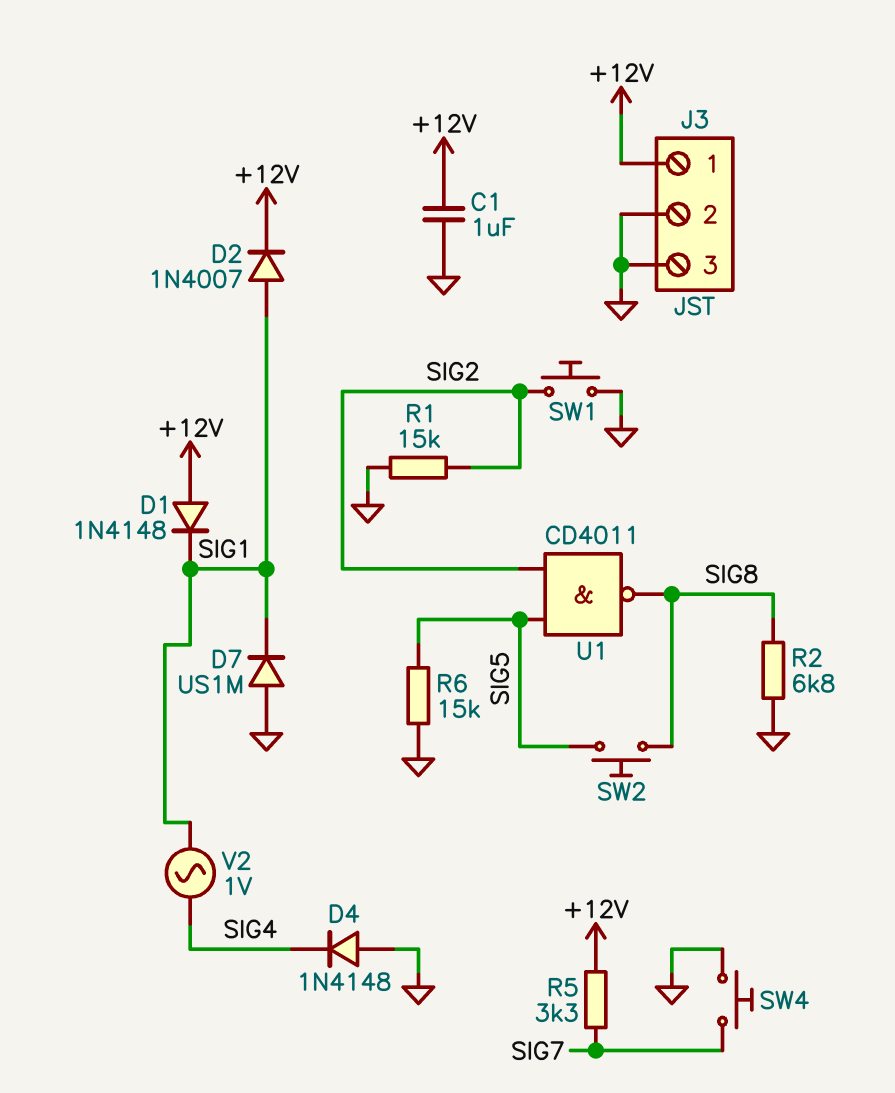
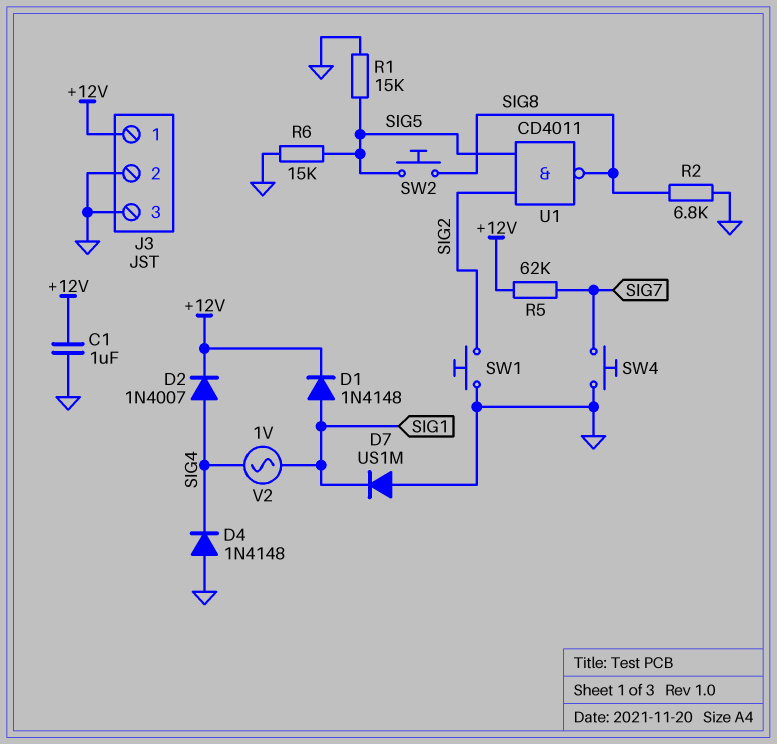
D1: diode 1N4148 (A +12V, K SIG1) -> diode 1N4148 (A SIG1, K +12V)
D2: diode 1N4007 (A SIG1, K +12V) -> diode 1N4007 (A SIG4, K +12V)
R1: 15k (GND, SIG2) -> 15k (GND, SIG5)
R5: 3.3k (+12V, SIG7) -> 62k (+12V, SIG7)

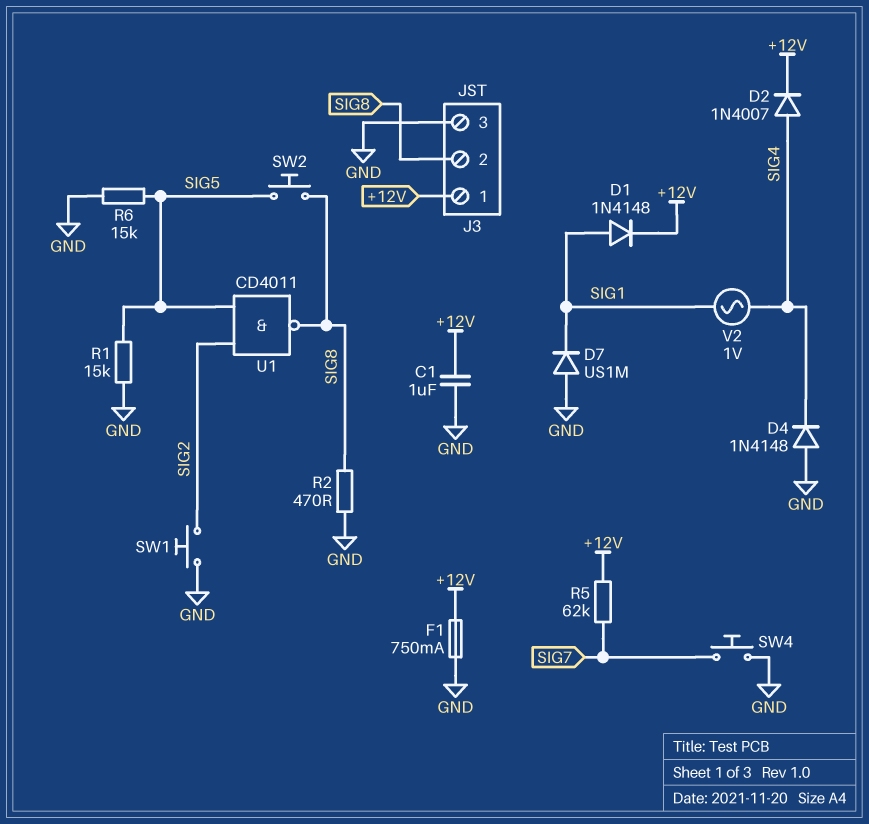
F1: none -> 750mA (+12V, GND)
J3 pin 2: GND -> SIG8
R2: 6.8k (GND, SIG8) -> 470 (GND, SIG8)

